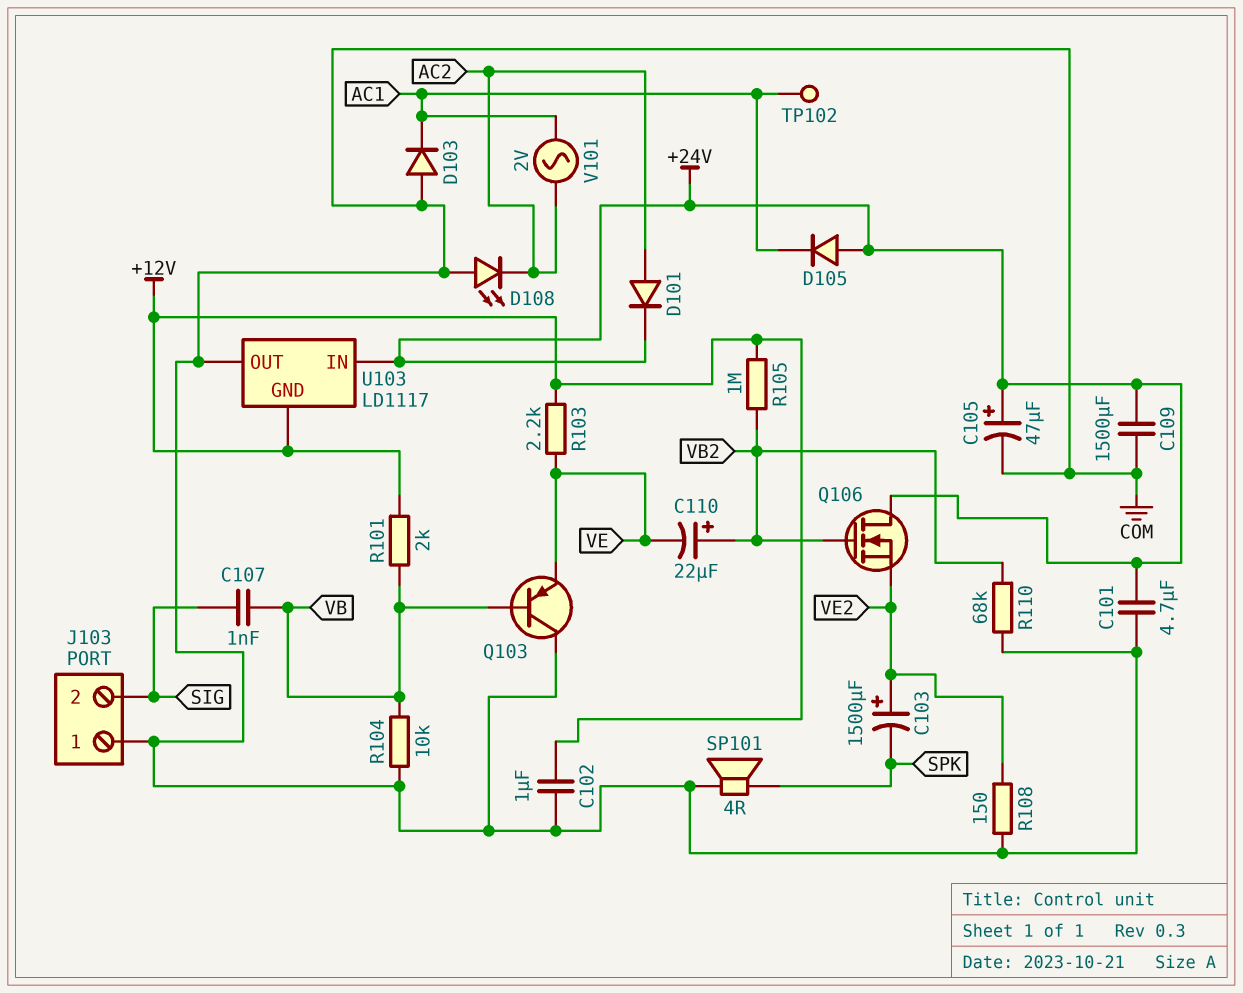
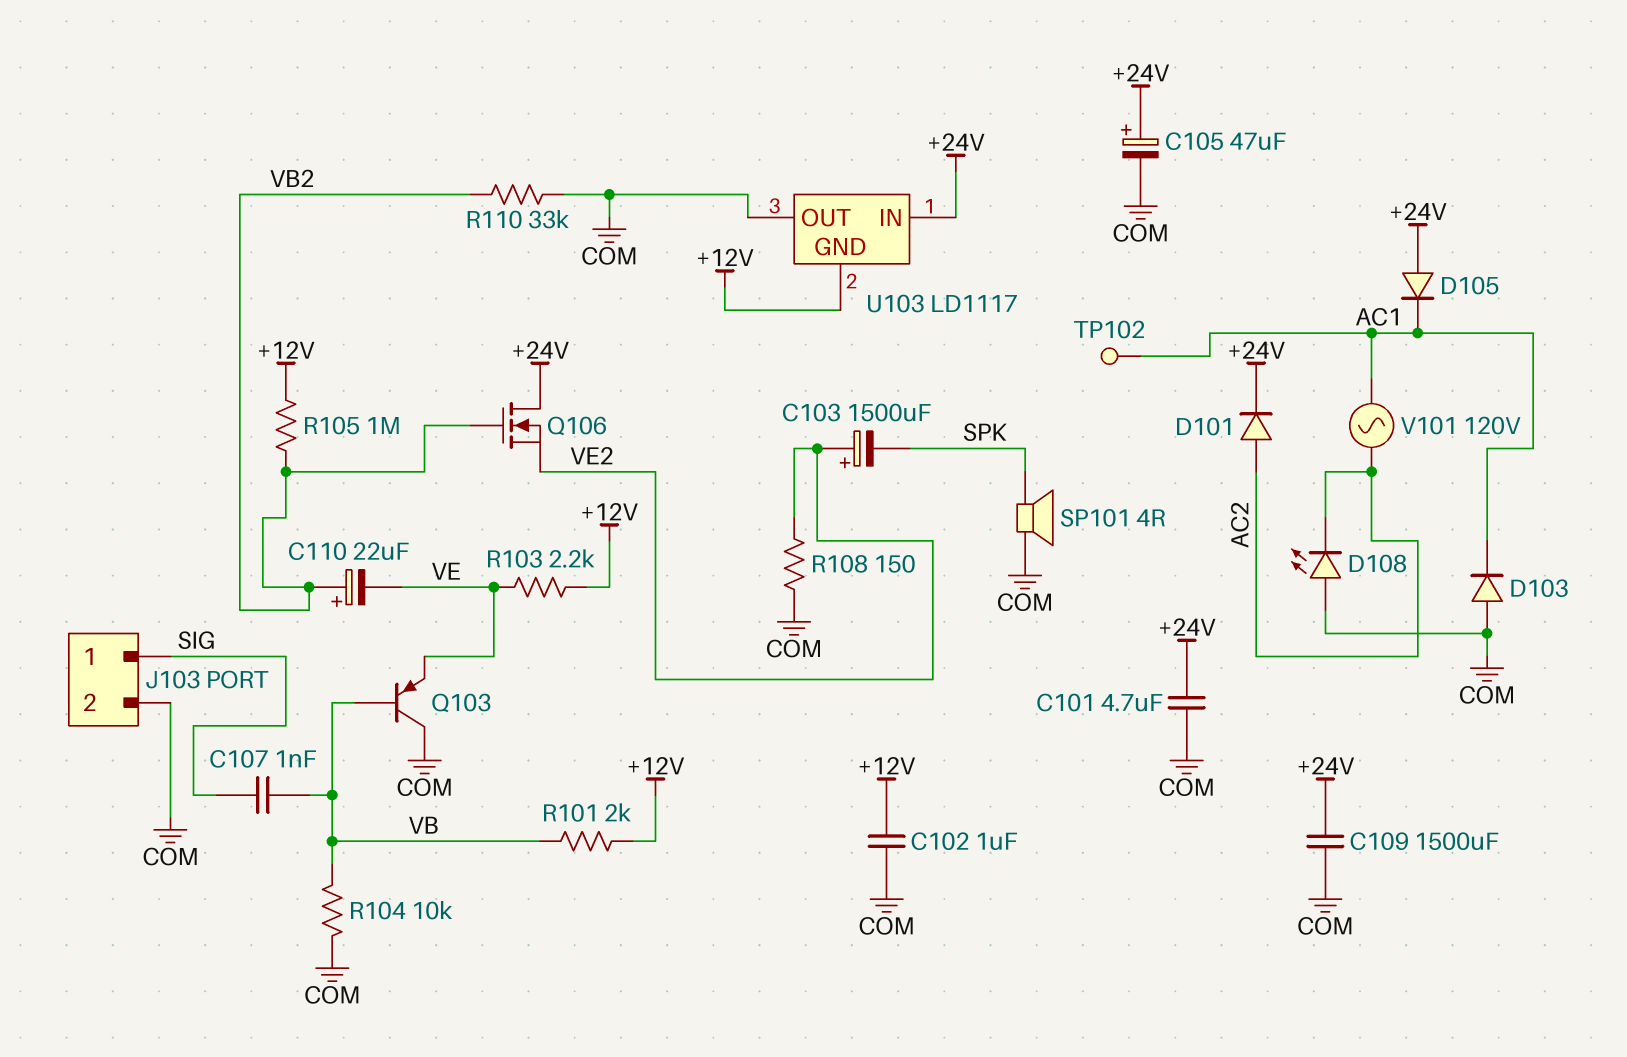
J103 pin 1: COM -> SIG
J103 pin 2: SIG -> COM
R110: 68k (COM, VB2) -> 33k (COM, VB2)
V101: AC 2V (AC1, AC2) -> AC 120V (AC1, AC2)

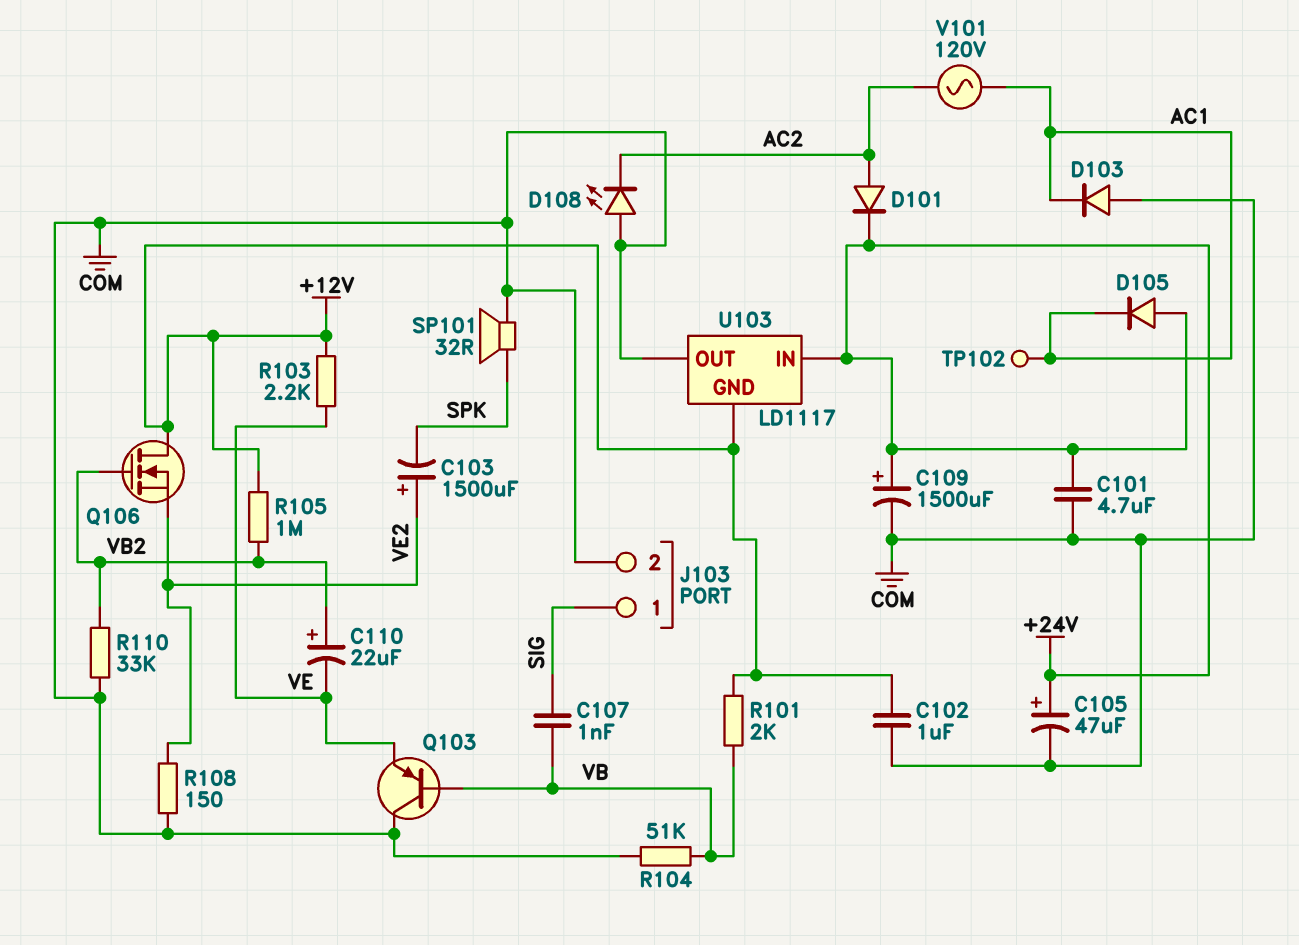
C109: 1500uF (+24V, COM) -> 1500uF (plus +24V, minus COM)
Q106: NMOS (G VB2, D +24V, S VE2) -> NMOS (G VB2, D +12V, S VE2)
R104: 10k (COM, VB) -> 51k (COM, VB)
SP101: speaker 4R (COM, SPK) -> speaker 32R (COM, SPK)

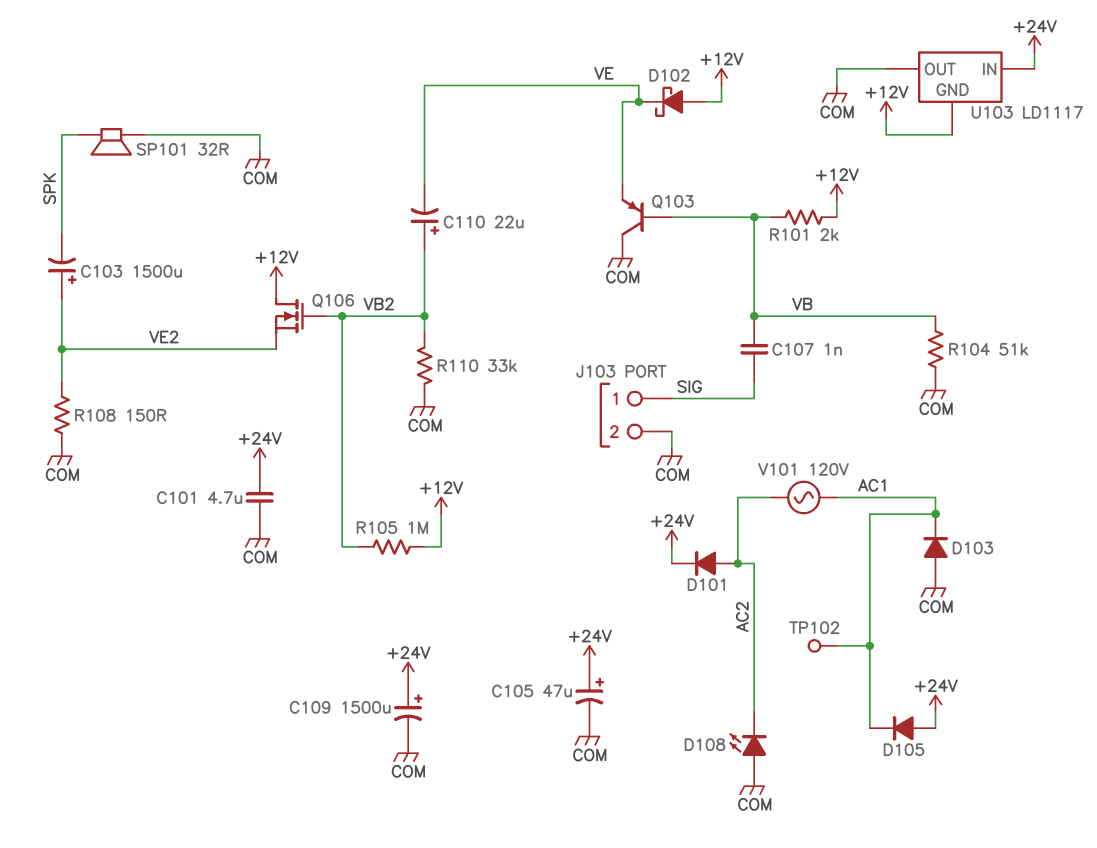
C102: 1uF (+12V, COM) -> none
D102: none -> schottky (A +12V, K VE)
R103: 2.2k (+12V, VE) -> none

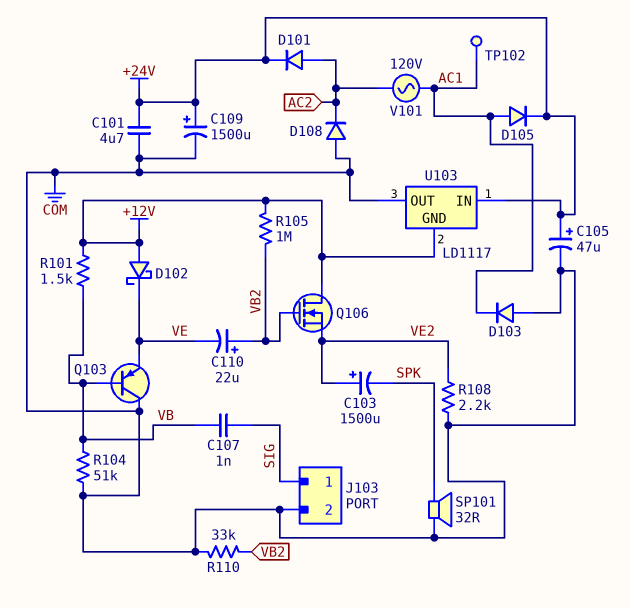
D105: diode (A +24V, K AC1) -> diode (A AC1, K +24V)
D108: LED (A COM, K AC2) -> diode (A COM, K AC2)
R101: 2k (+12V, VB) -> 1.5k (+12V, VB)
R108: 150 (COM, VE2) -> 2.2k (COM, VE2)

